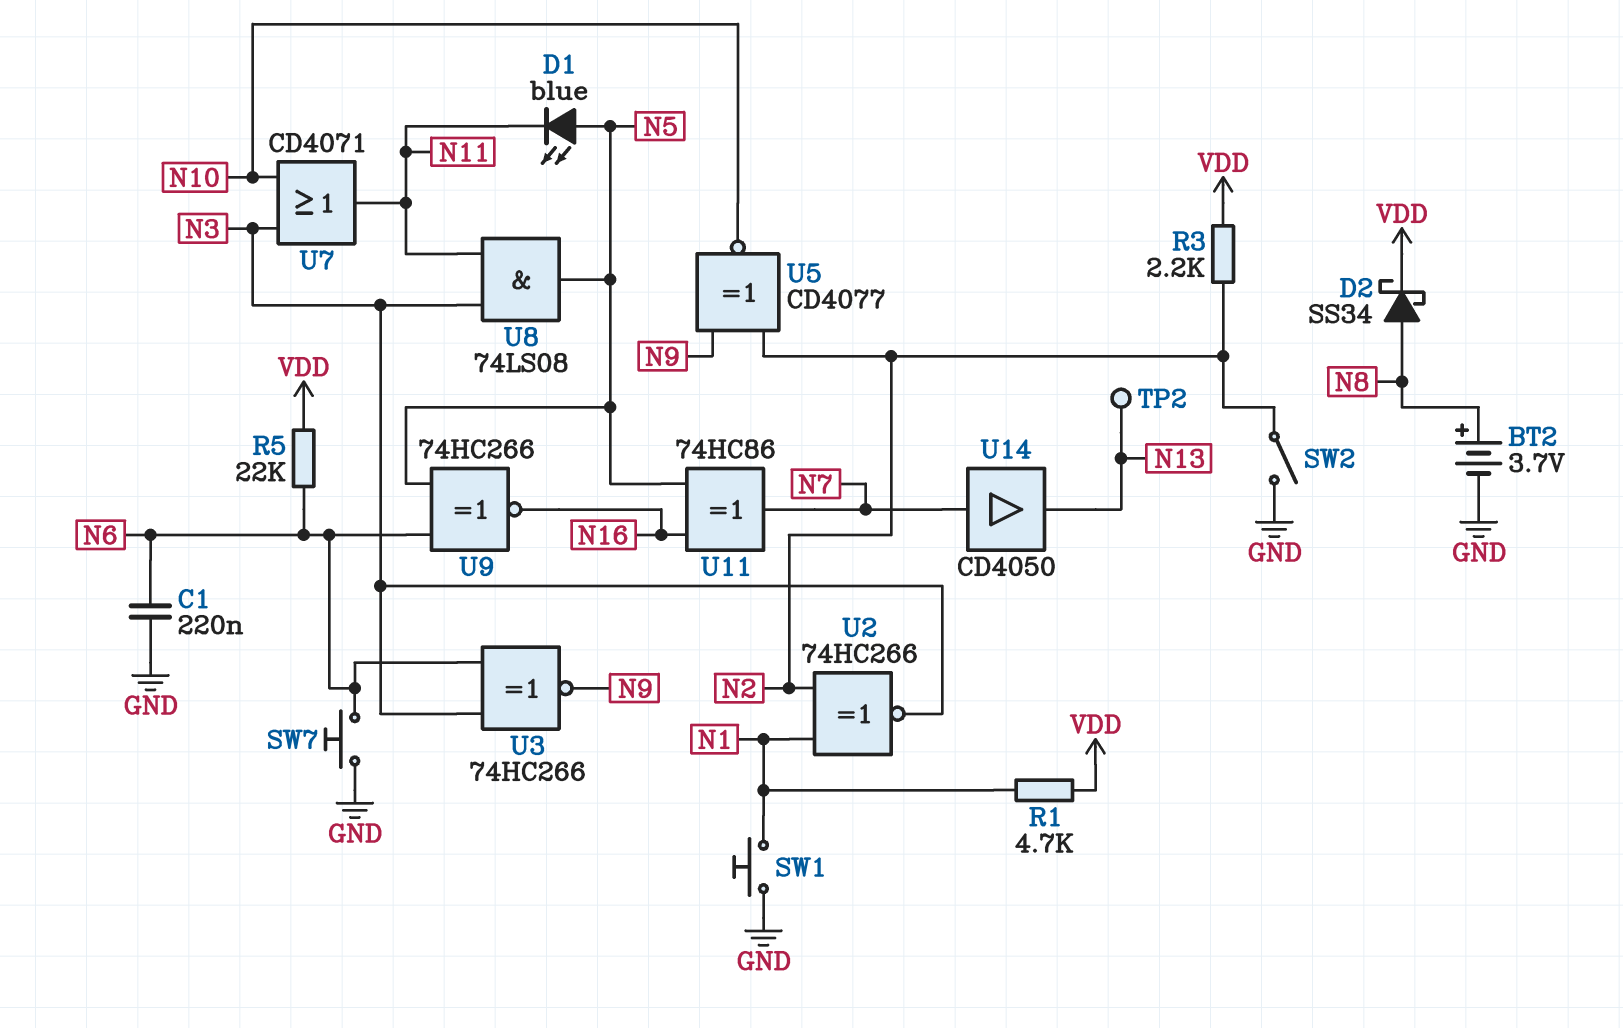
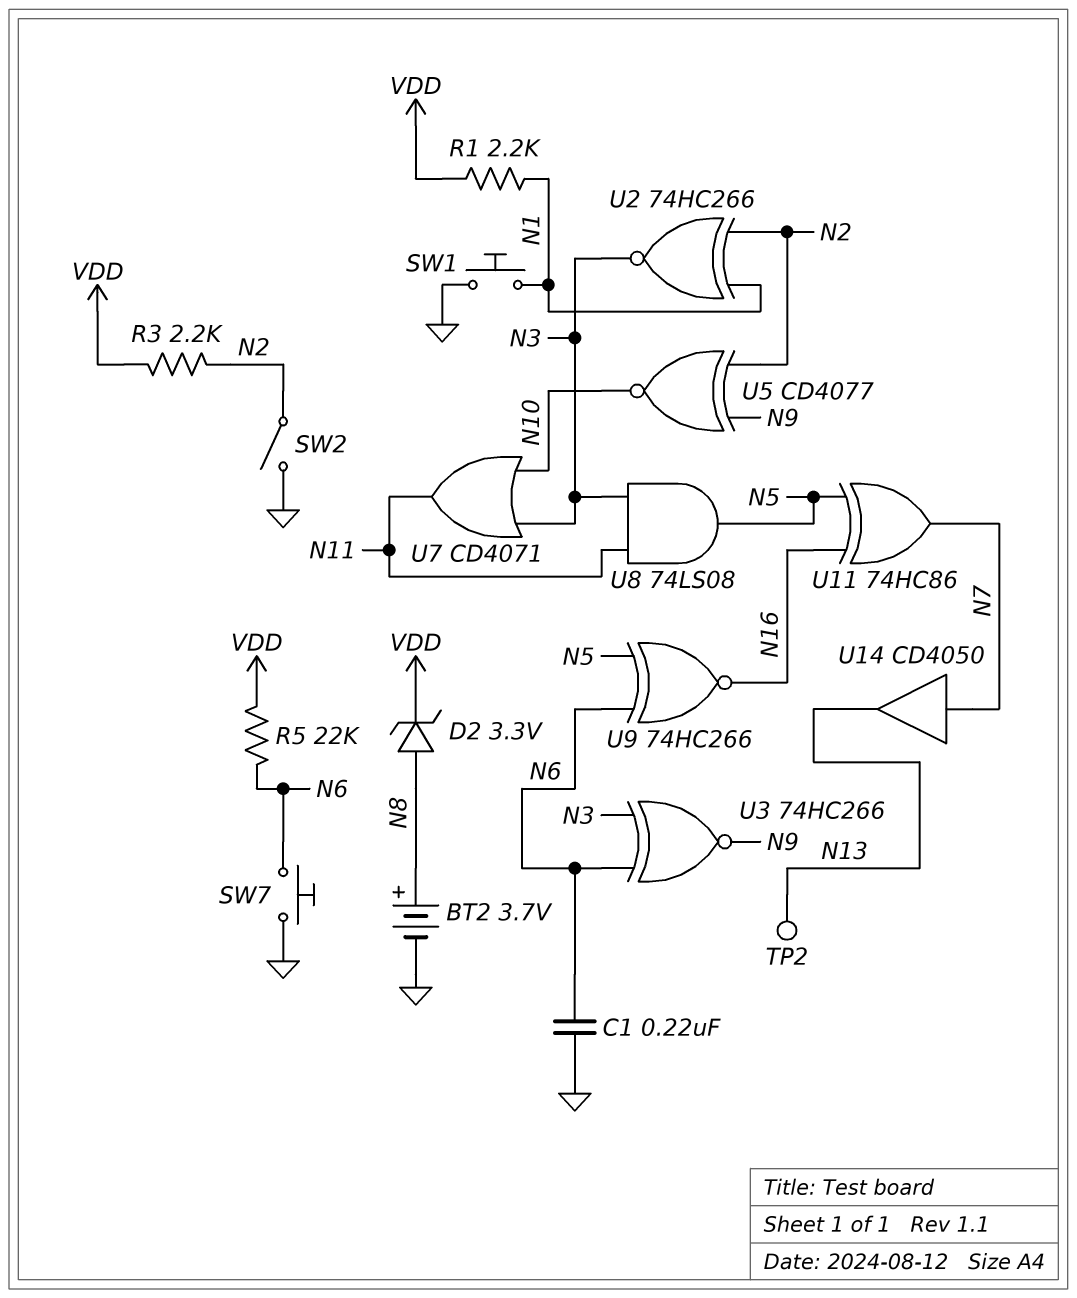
D1: LED blue (A N5, K N11) -> none
D2: schottky SS34 (A N8, K VDD) -> zener 3.3V (A N8, K VDD)
R1: 4.7k (N1, VDD) -> 2.2k (N1, VDD)

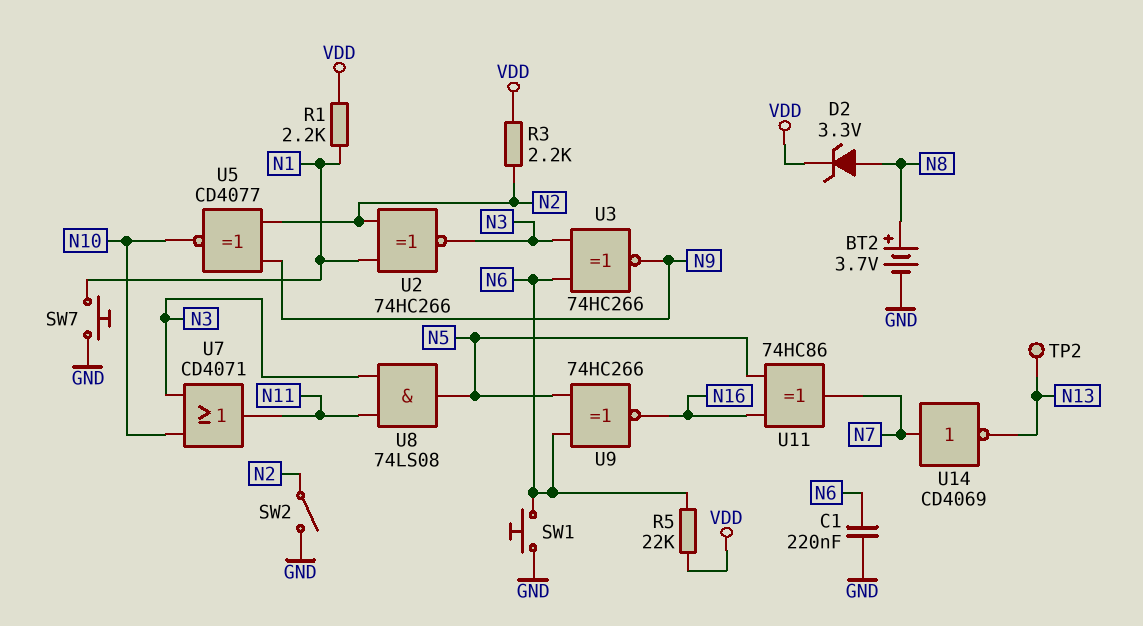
SW1: button (GND, N1) -> button (GND, N6)
SW7: button (GND, N6) -> button (GND, N1)
U14: buffer CD4050 (in N7, out N13) -> NOT CD4069 (in N7, out N13)

